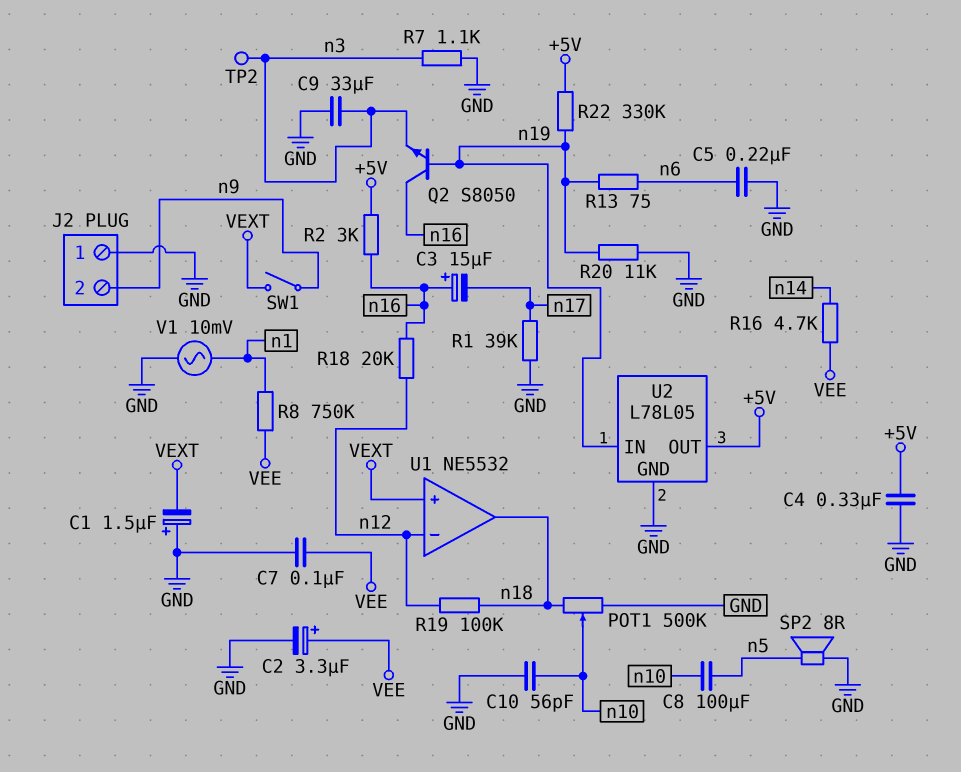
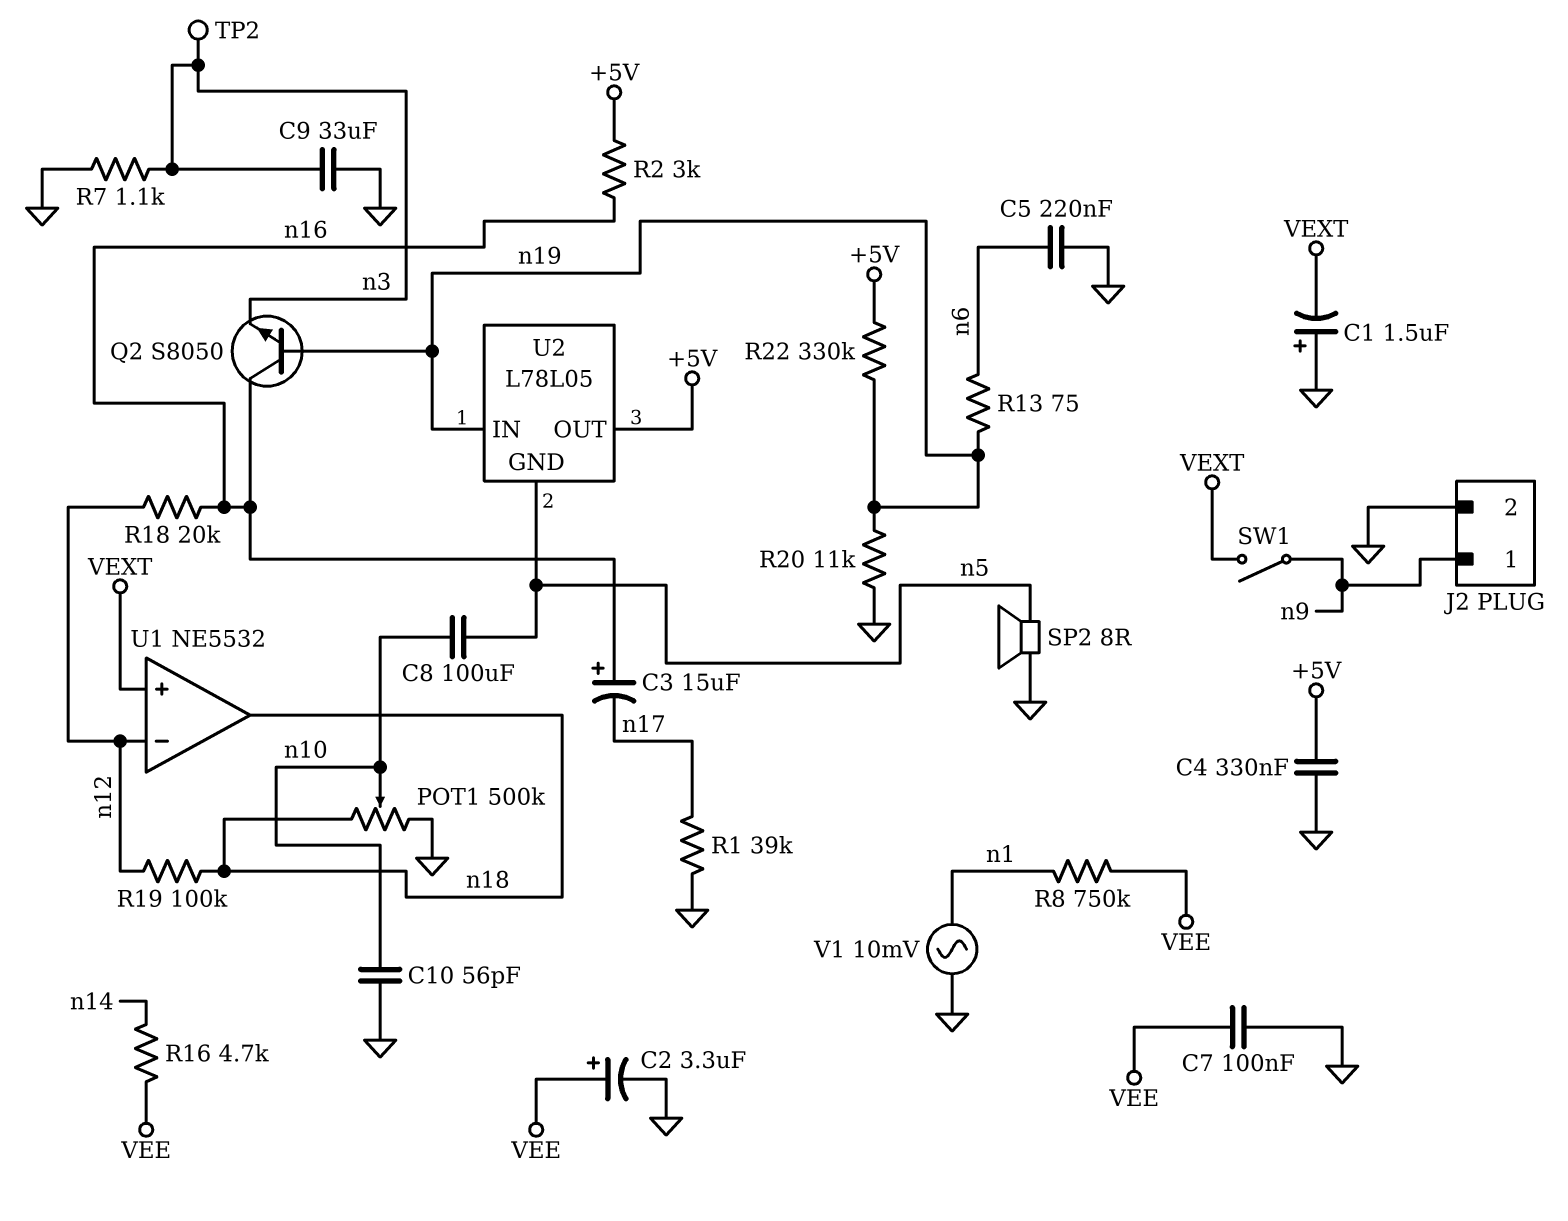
J2 pin 1: GND -> n9
J2 pin 2: n9 -> GND
U2 pin GND: GND -> n5

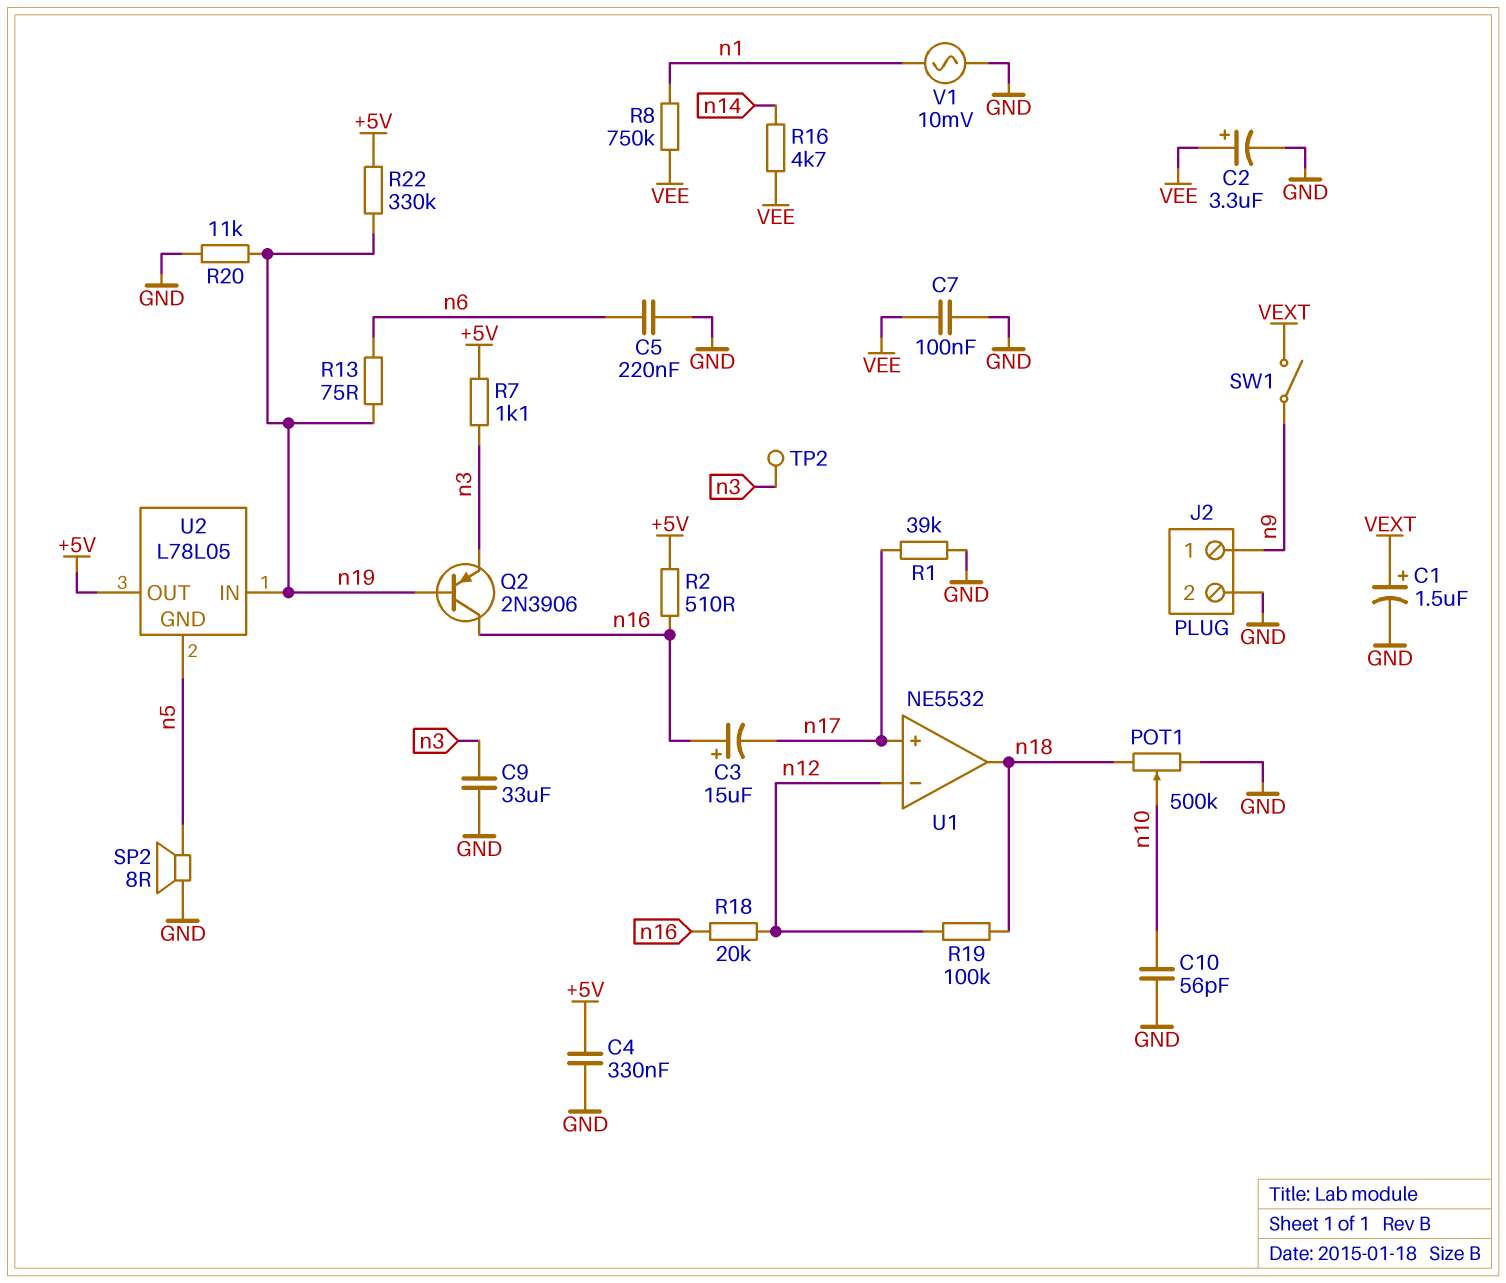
C1: 1.5uF (plus GND, minus VEXT) -> 1.5uF (plus VEXT, minus GND)
C8: 100uF (n5, n10) -> none
Q2: NPN S8050 (B n19, C n16, E n3) -> PNP 2N3906 (B n19, C n16, E n3)
R2: 3k (+5V, n16) -> 510 (+5V, n16)
R7: 1.1k (GND, n3) -> 1.1k (+5V, n3)
U1 pin in+: VEXT -> n17

